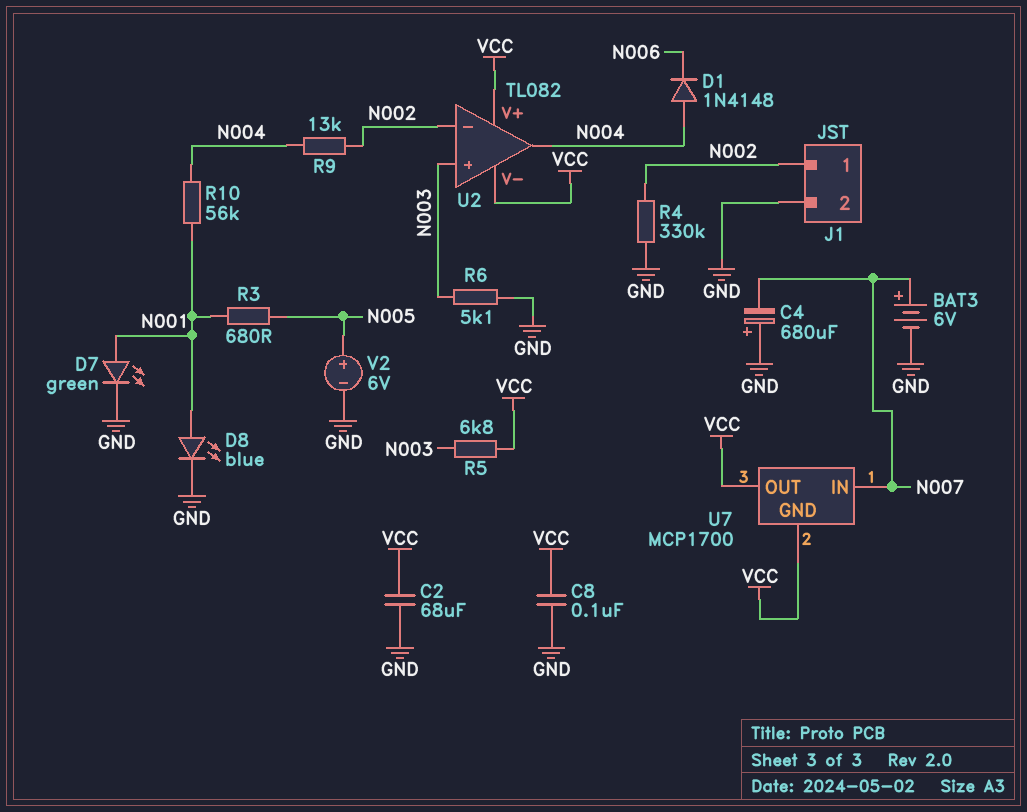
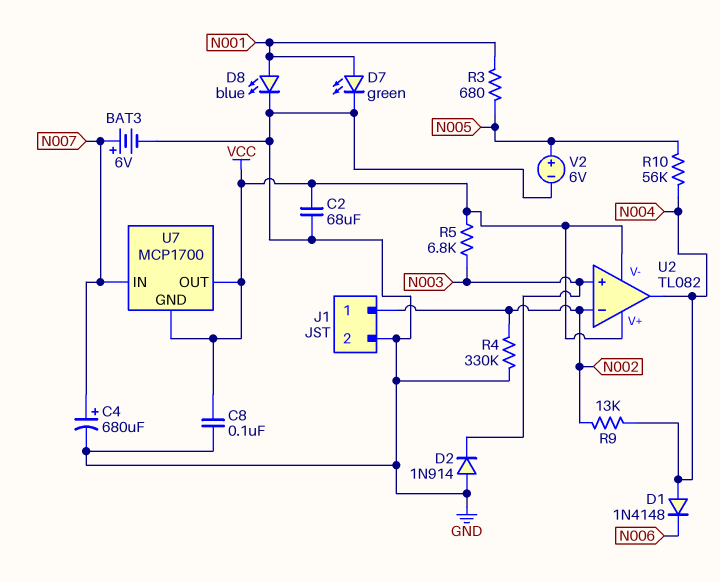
C4: 680uF (plus GND, minus N007) -> 680uF (plus N007, minus GND)
D2: none -> diode 1N914 (A GND, K N003)
R6: 5.1k (GND, N003) -> none
R10: 56k (N001, N004) -> 56k (N004, N005)

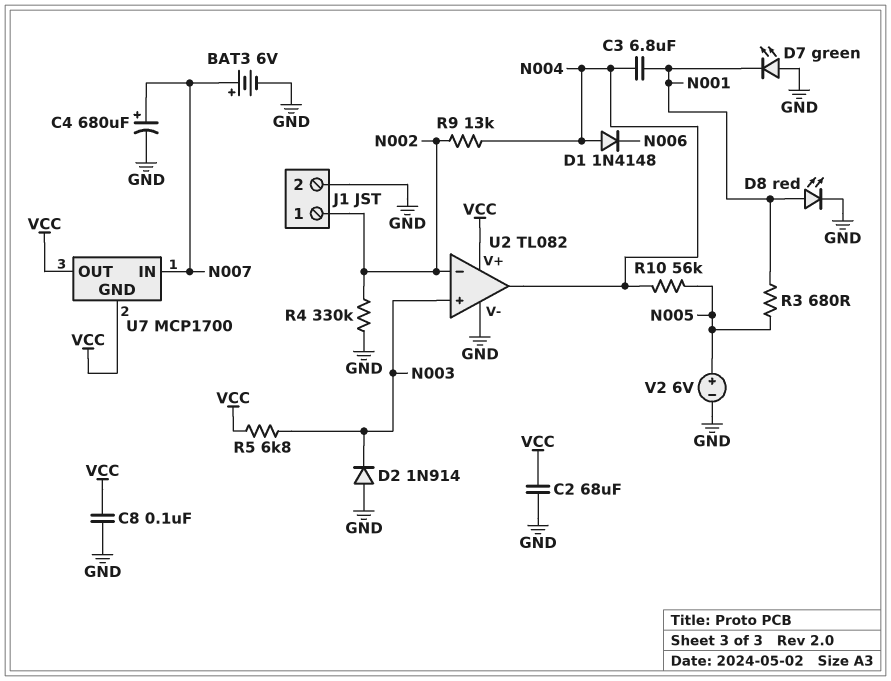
C3: none -> 6.8uF (N001, N004)
D7: LED green (A N001, K GND) -> LED green (A GND, K N001)
D8: LED blue (A N001, K GND) -> LED red (A N001, K GND)
U2 pin V-: VCC -> GND

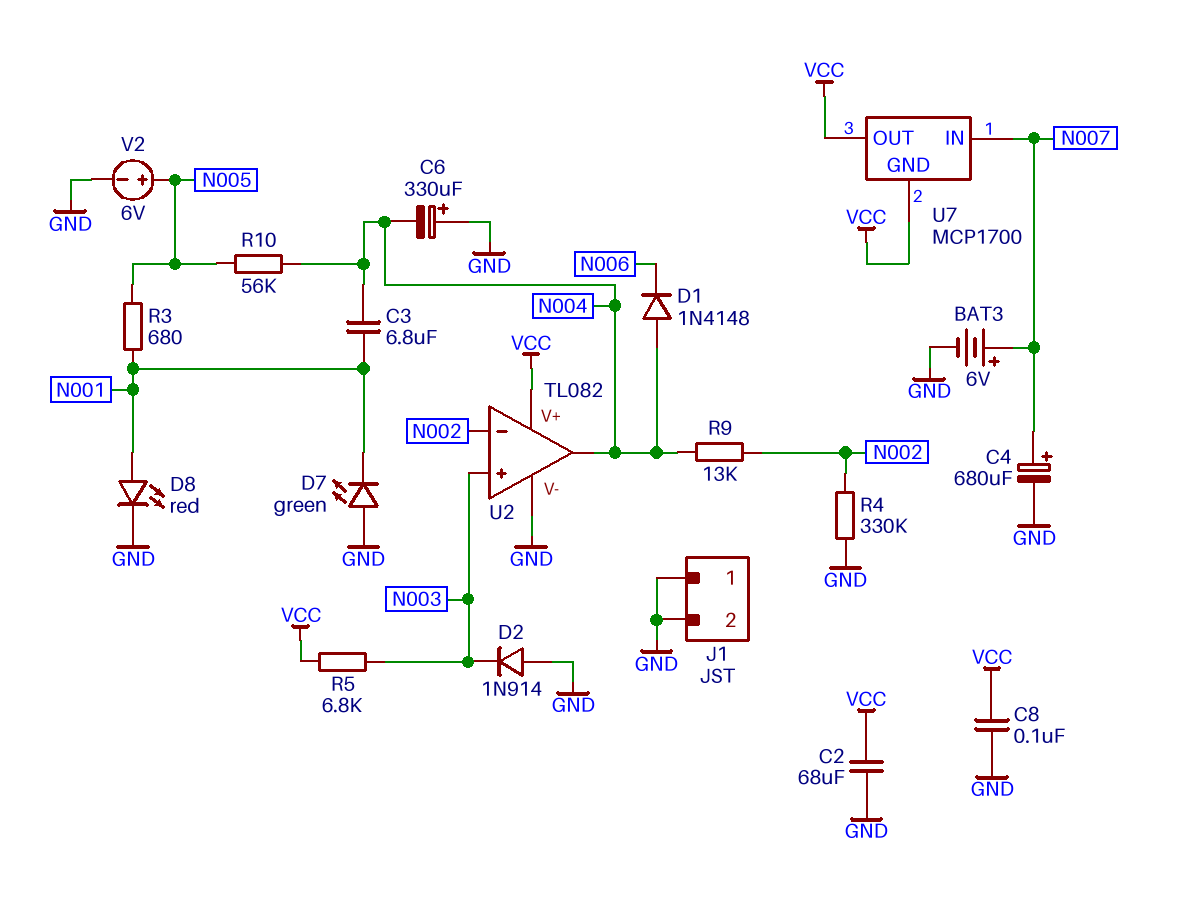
C6: none -> 330uF (plus GND, minus N004)
J1 pin 1: N002 -> GND

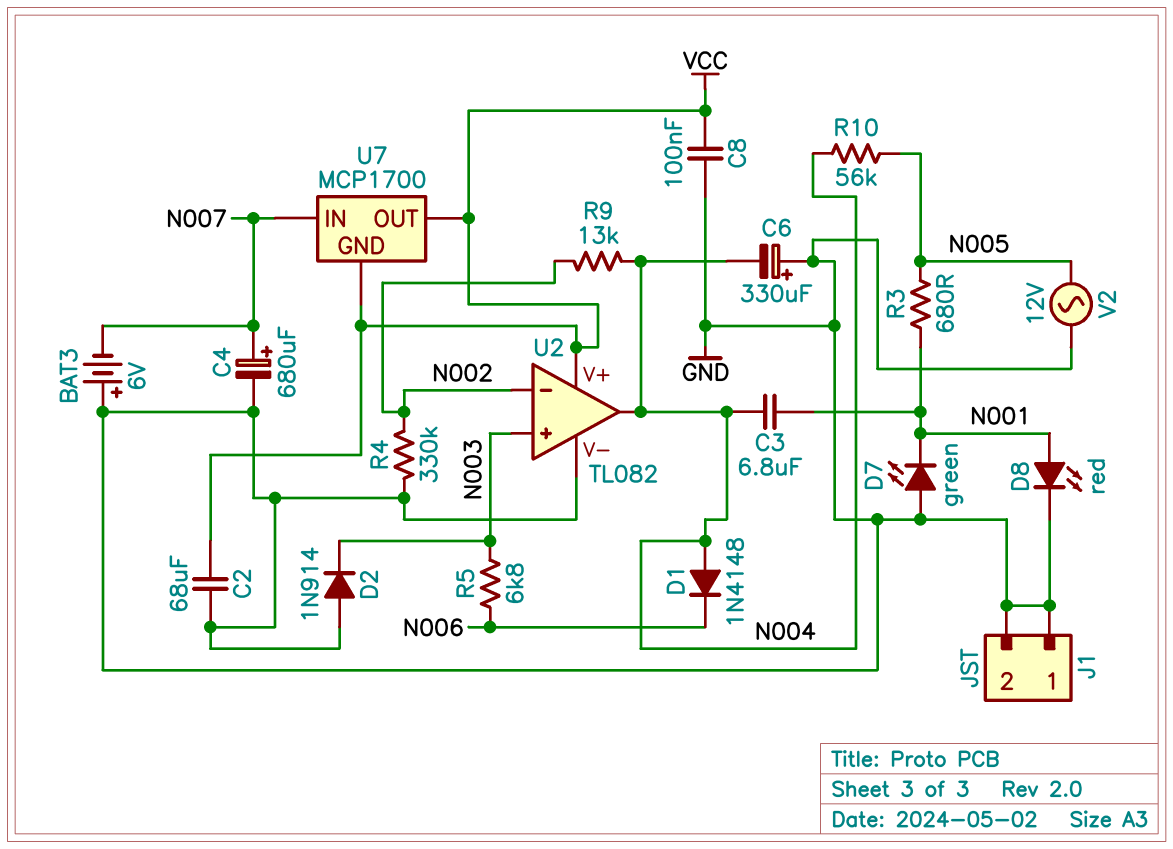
BAT3: 6V (plus N007, minus GND) -> 6V (plus GND, minus N007)
R5: 6.8k (N003, VCC) -> 6.8k (N003, N006)
V2: 6V (plus N005, minus GND) -> AC 12V (GND, N005)

